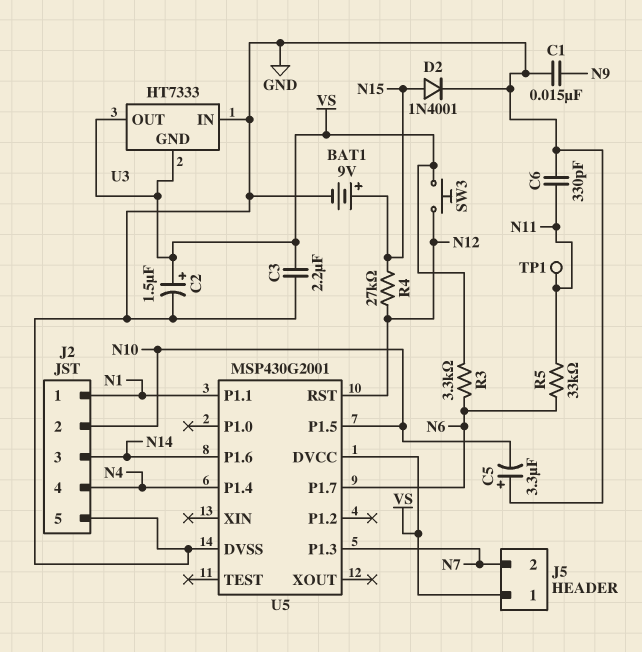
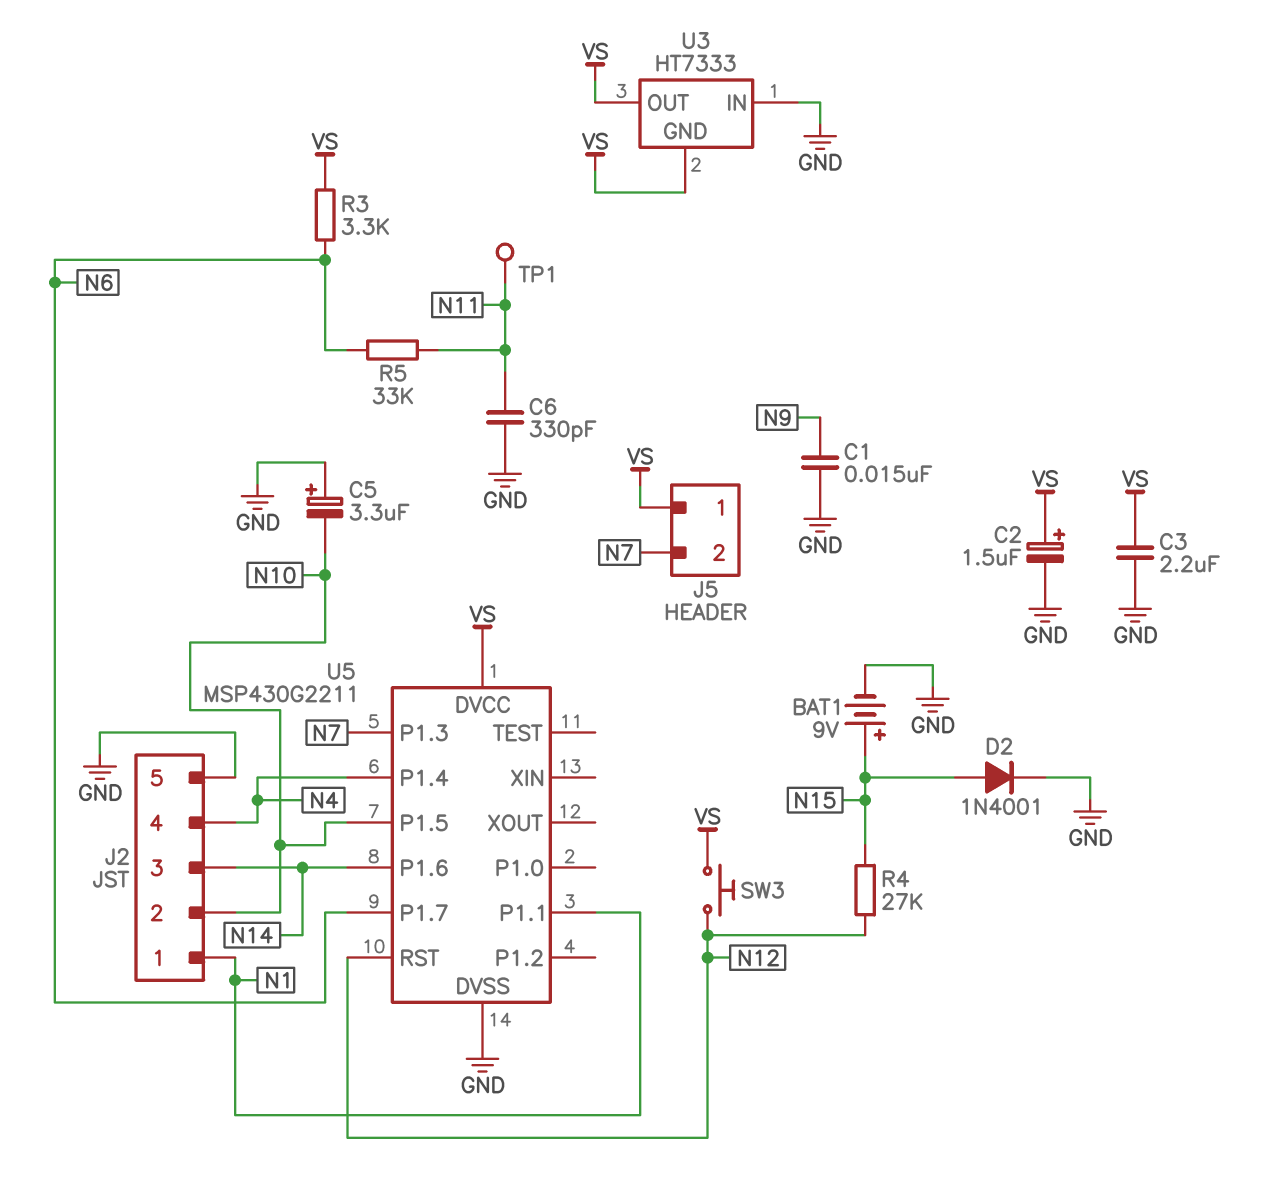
U5: MSP430G2001 -> MSP430G2211

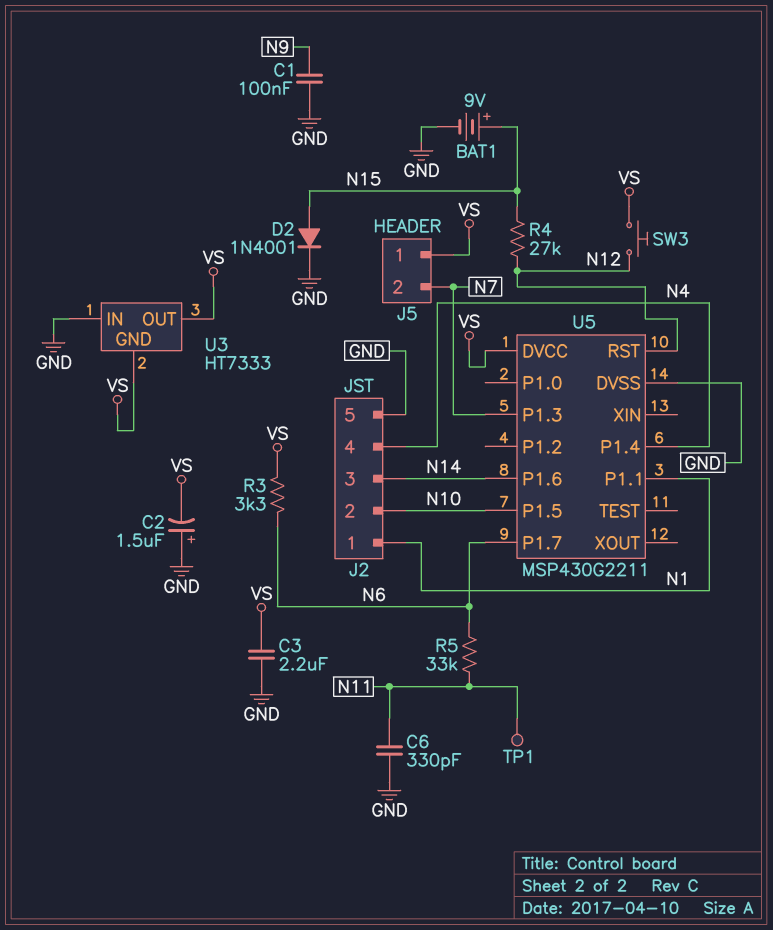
C1: 15nF (GND, N9) -> 100nF (GND, N9)
C2: 1.5uF (plus VS, minus GND) -> 1.5uF (plus GND, minus VS)
C5: 3.3uF (plus GND, minus N10) -> none

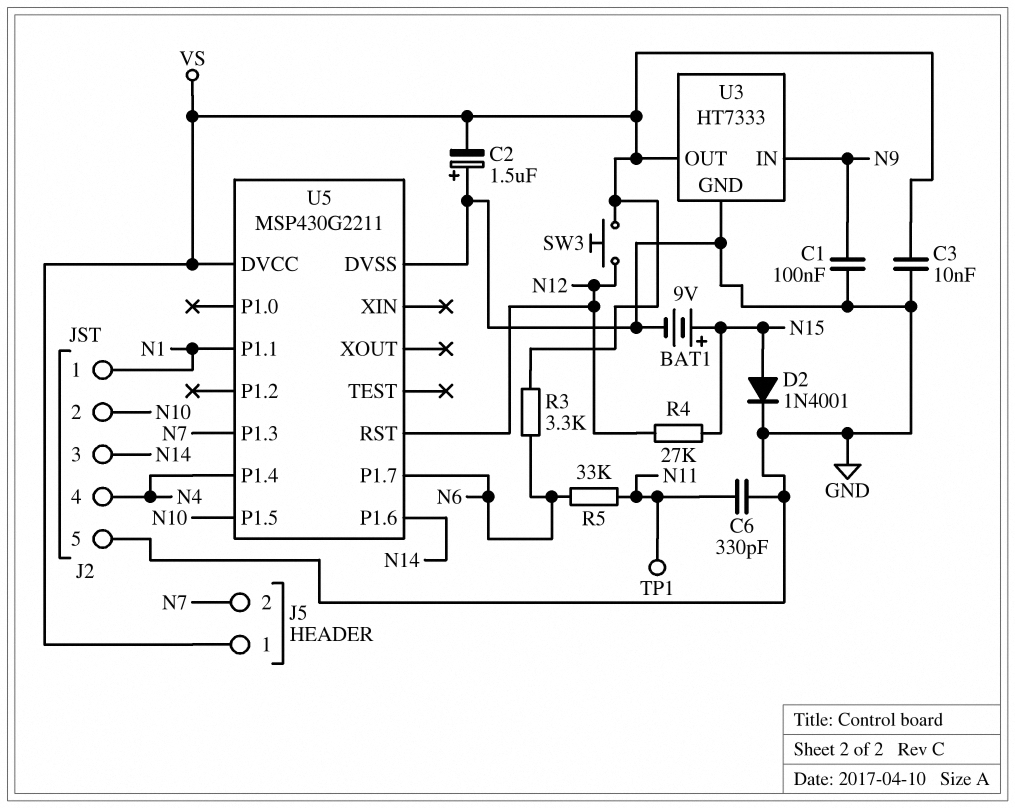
C3: 2.2uF (GND, VS) -> 10nF (GND, VS)
U3 pin GND: VS -> GND
U3 pin IN: GND -> N9

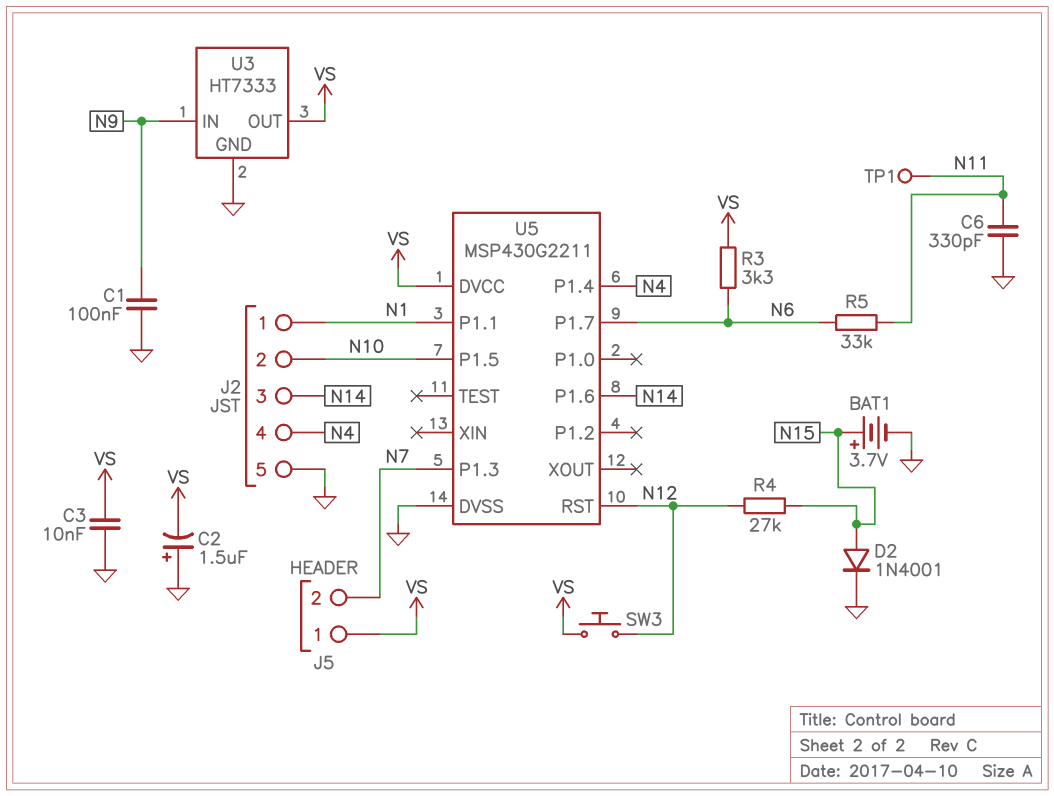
BAT1: 9V (plus N15, minus GND) -> 3.7V (plus N15, minus GND)

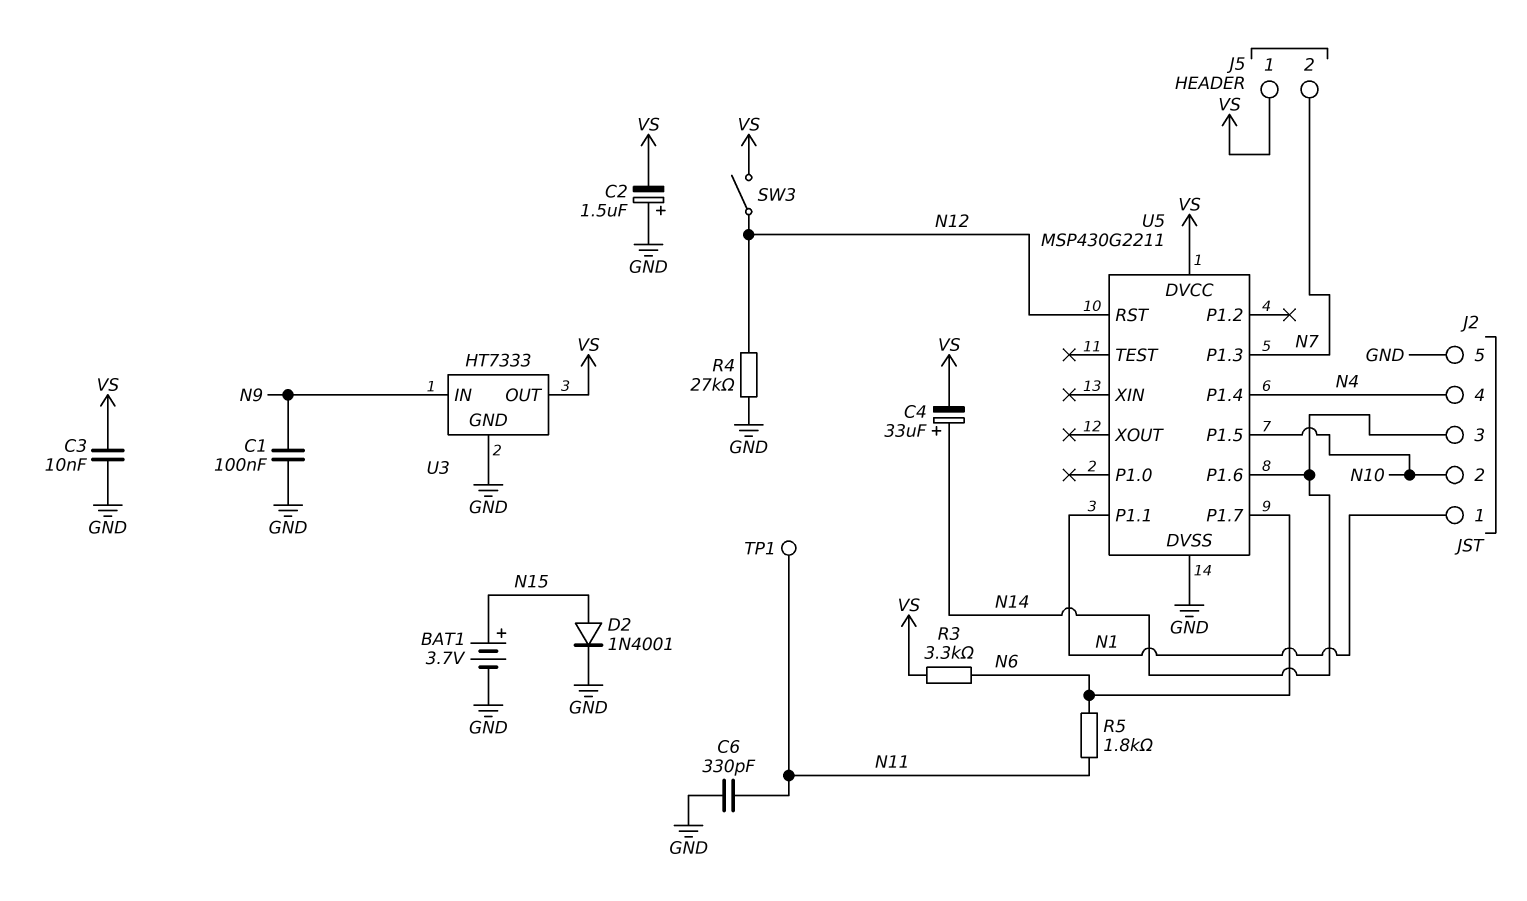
C4: none -> 33uF (plus N14, minus VS)
R4: 27k (N12, N15) -> 27k (GND, N12)
R5: 33k (N6, N11) -> 1.8k (N6, N11)
SW3: button (N12, VS) -> switch (N12, VS)

